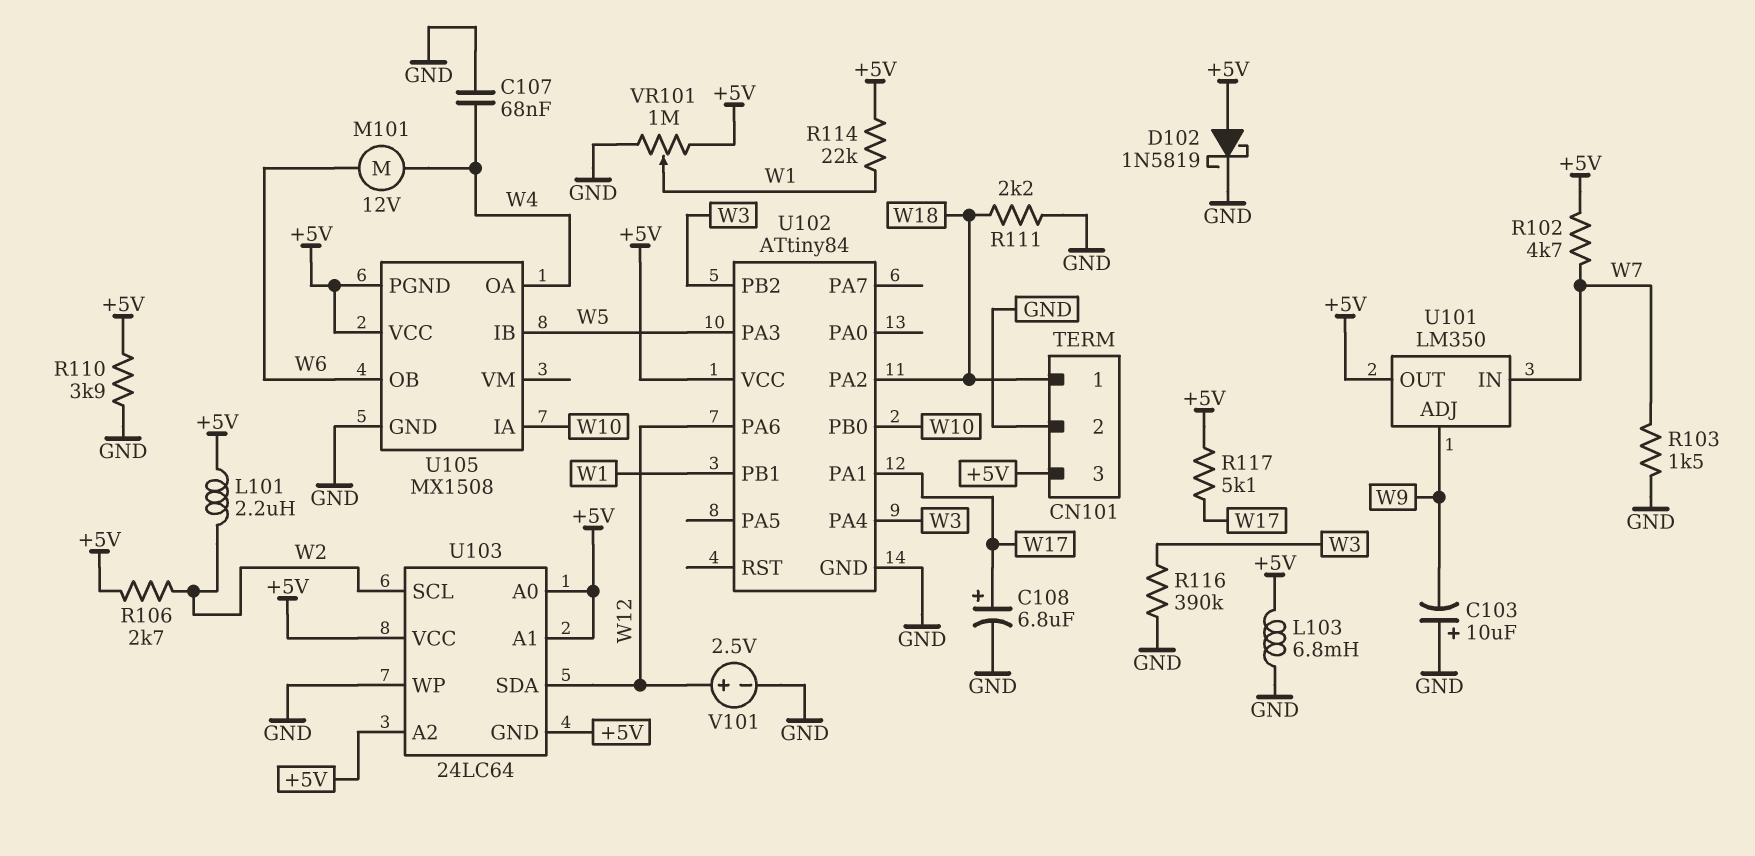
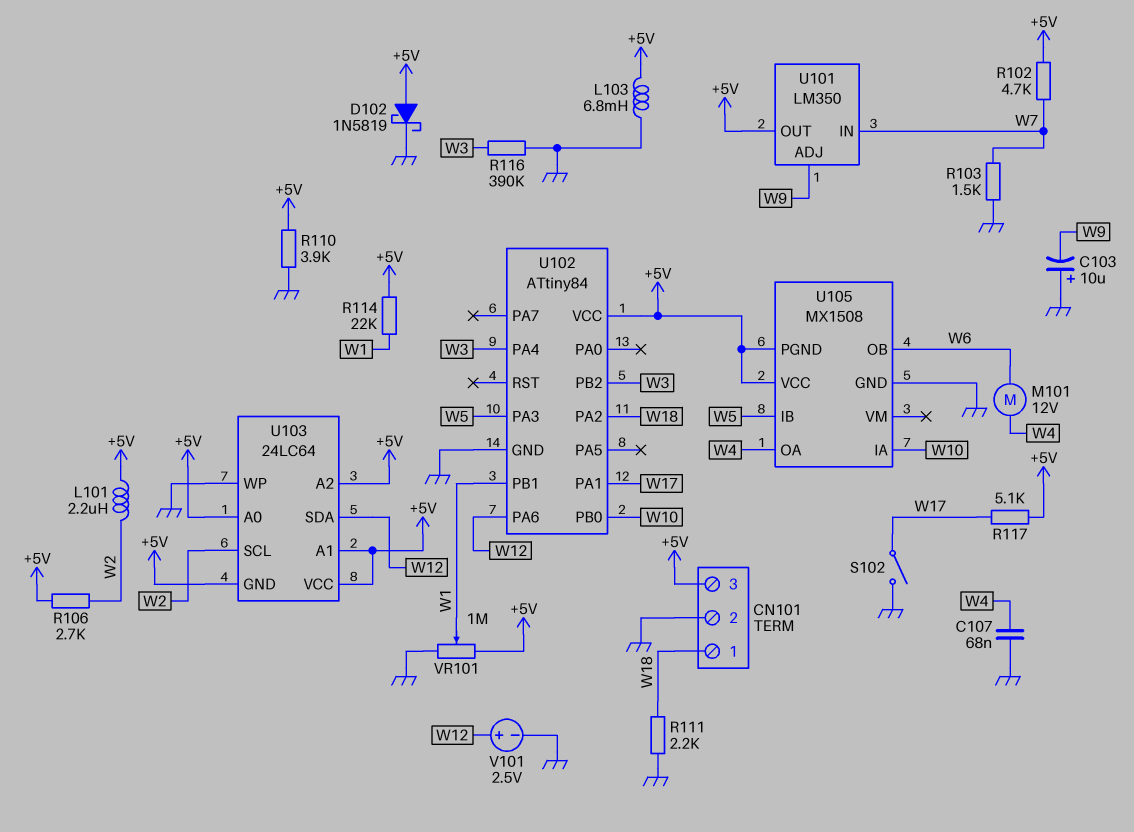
C108: 6.8uF (plus W17, minus GND) -> none
S102: none -> switch (GND, W17)

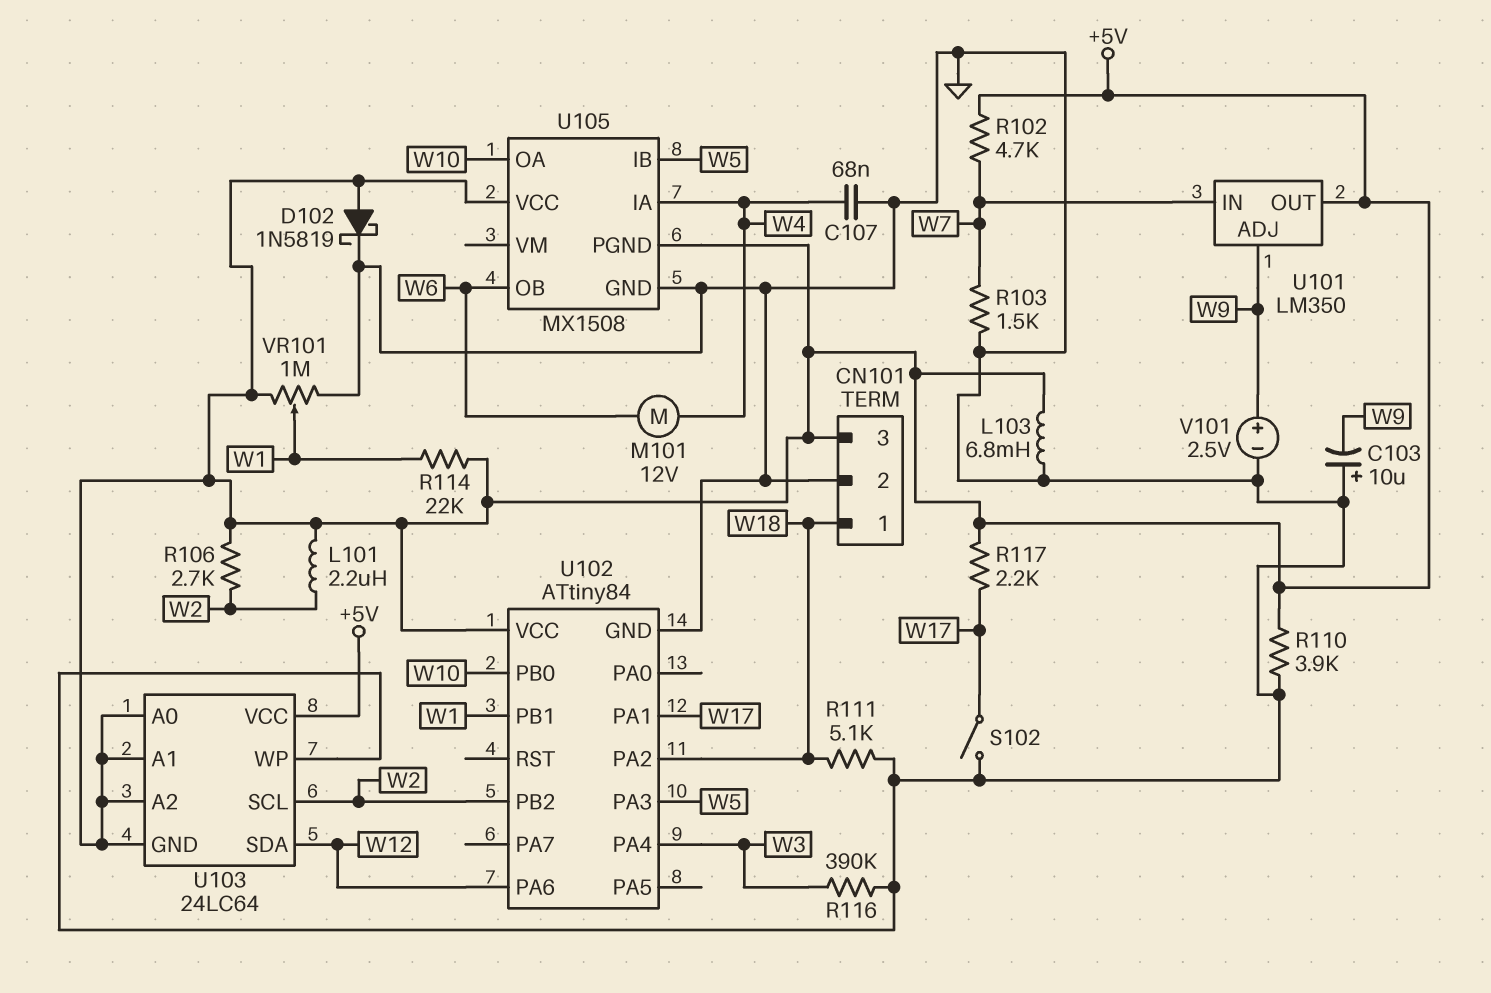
R111: 2.2k (GND, W18) -> 5.1k (GND, W18)
R117: 5.1k (+5V, W17) -> 2.2k (+5V, W17)
U102 pin PB2: W3 -> W2
U105 pin IA: W10 -> W4
U105 pin OA: W4 -> W10
V101: 2.5V (plus W12, minus GND) -> 2.5V (plus W9, minus GND)

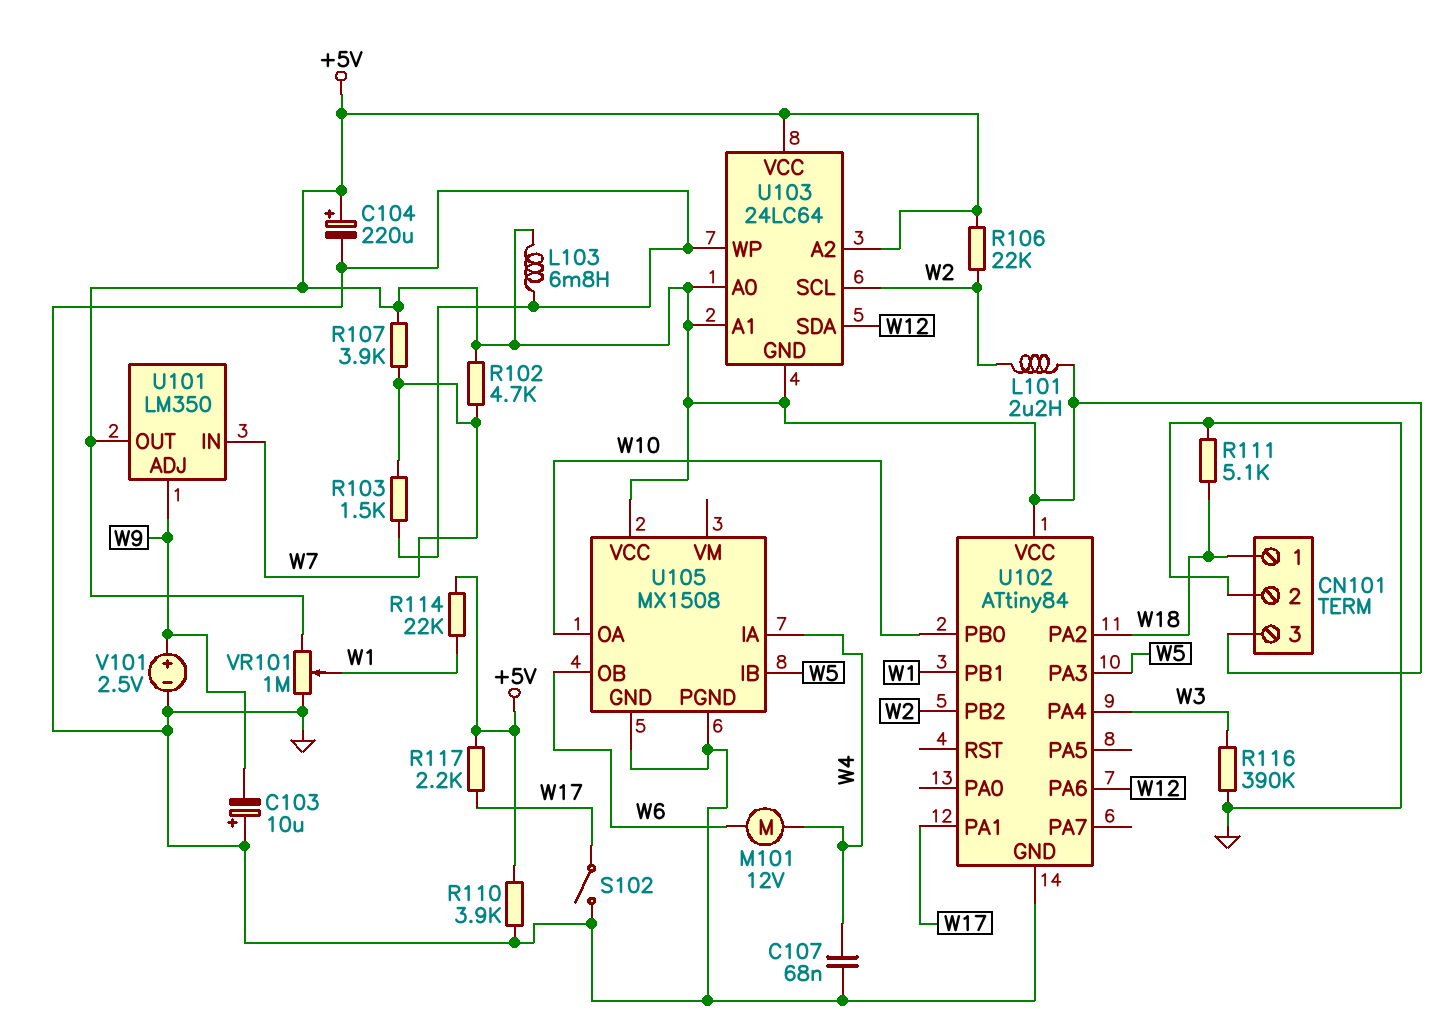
C104: none -> 220uF (plus +5V, minus GND)
D102: schottky 1N5819 (A +5V, K GND) -> none
R106: 2.7k (+5V, W2) -> 22k (+5V, W2)
R107: none -> 3.9k (+5V, W7)
U105 pin PGND: +5V -> GND

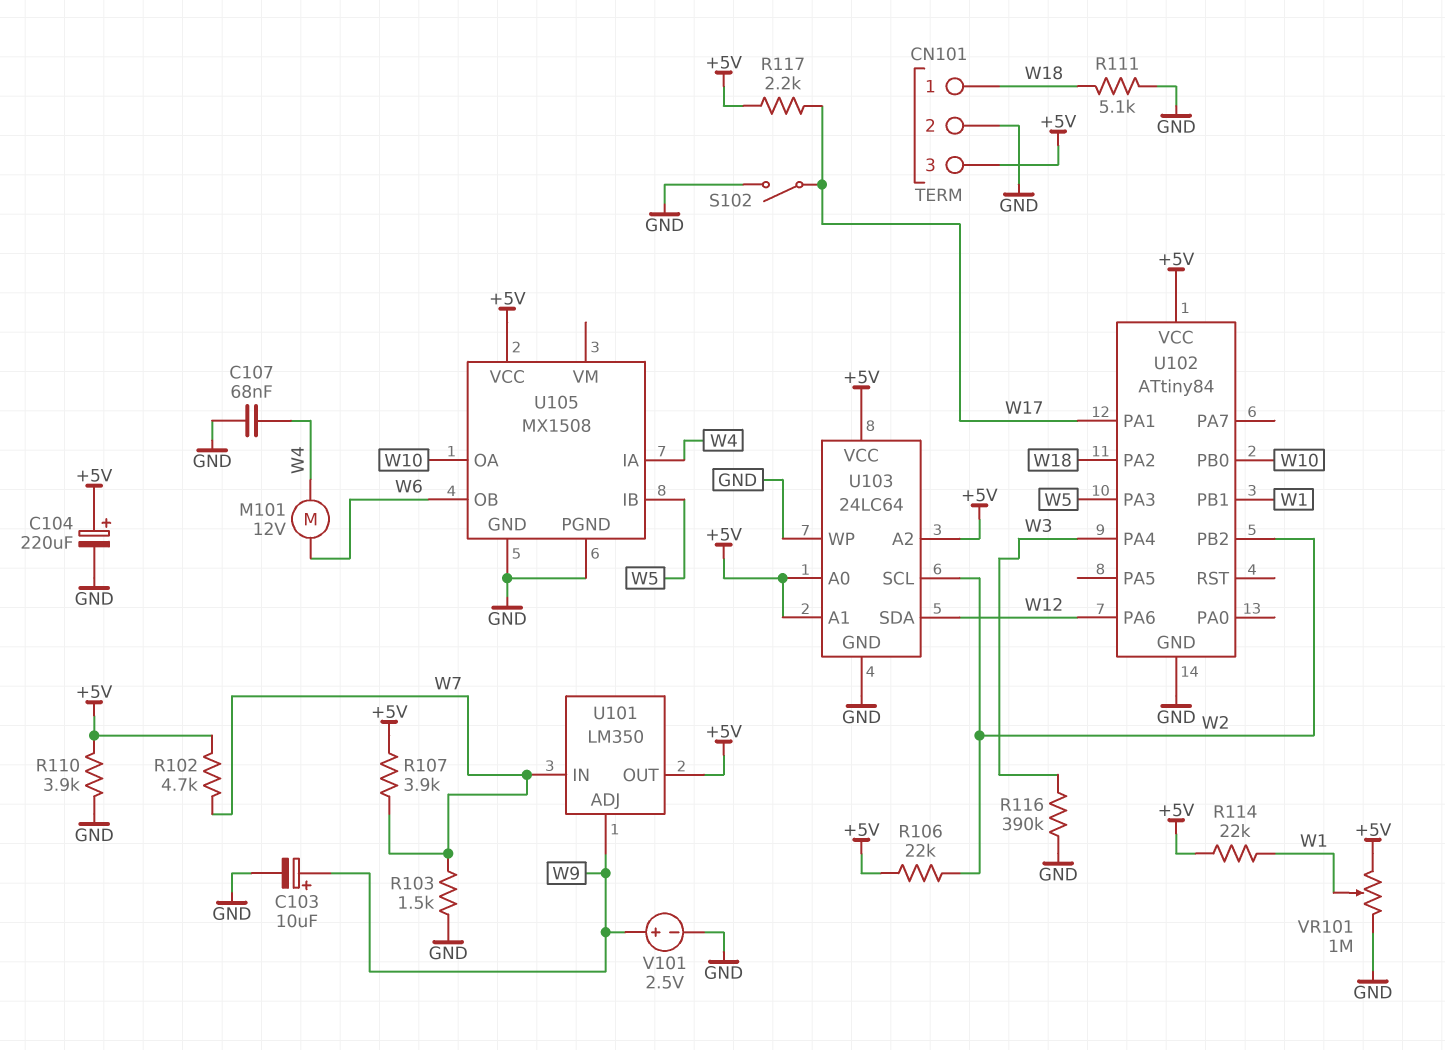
C103: 10uF (plus GND, minus W9) -> 10uF (plus W9, minus GND)
L101: 2.2uH (+5V, W2) -> none
L103: 6.8mH (+5V, GND) -> none
U103 pin GND: +5V -> GND

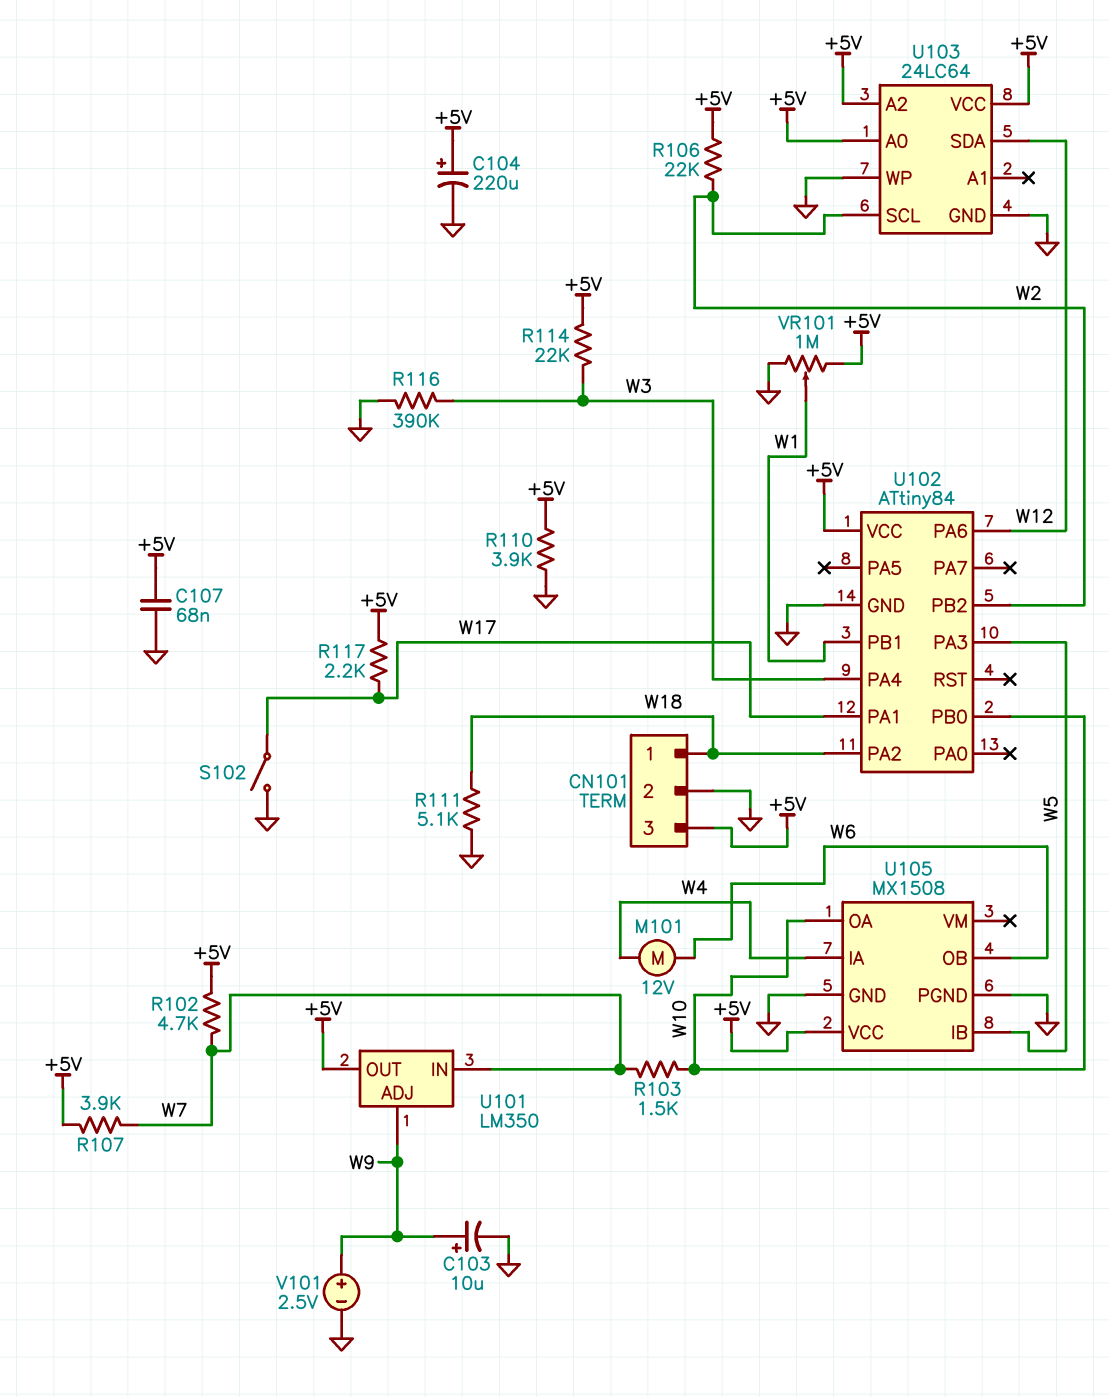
C107: 68nF (GND, W4) -> 68nF (+5V, GND)
R103: 1.5k (GND, W7) -> 1.5k (W7, W10)
R114: 22k (+5V, W1) -> 22k (+5V, W3)
U103 pin A1: +5V -> none

